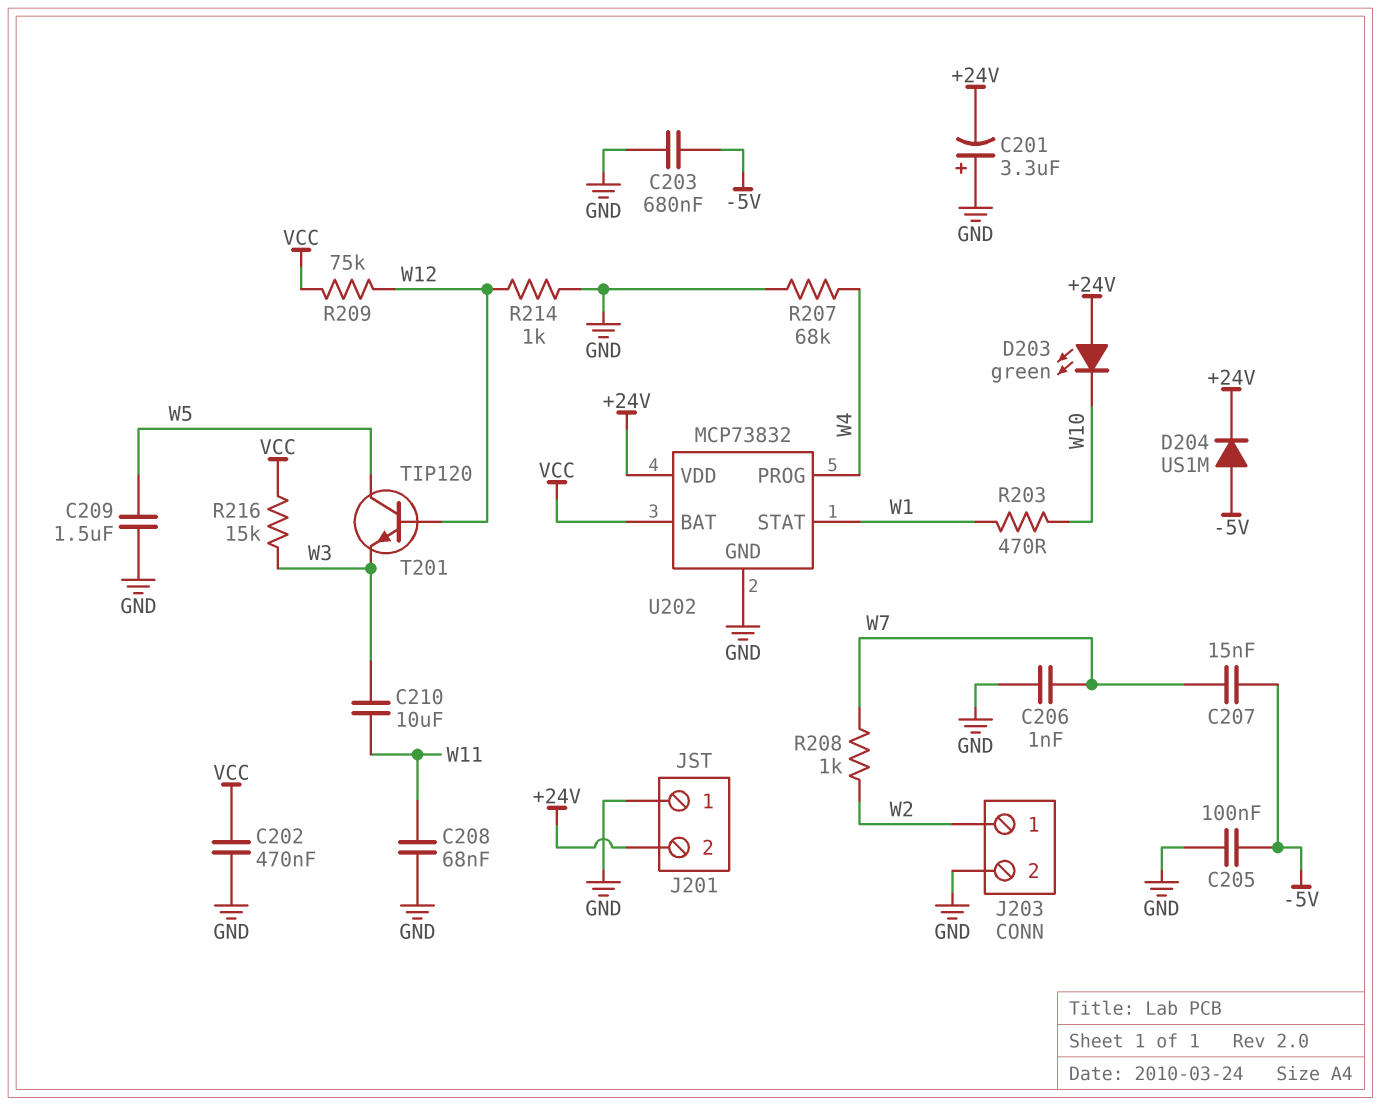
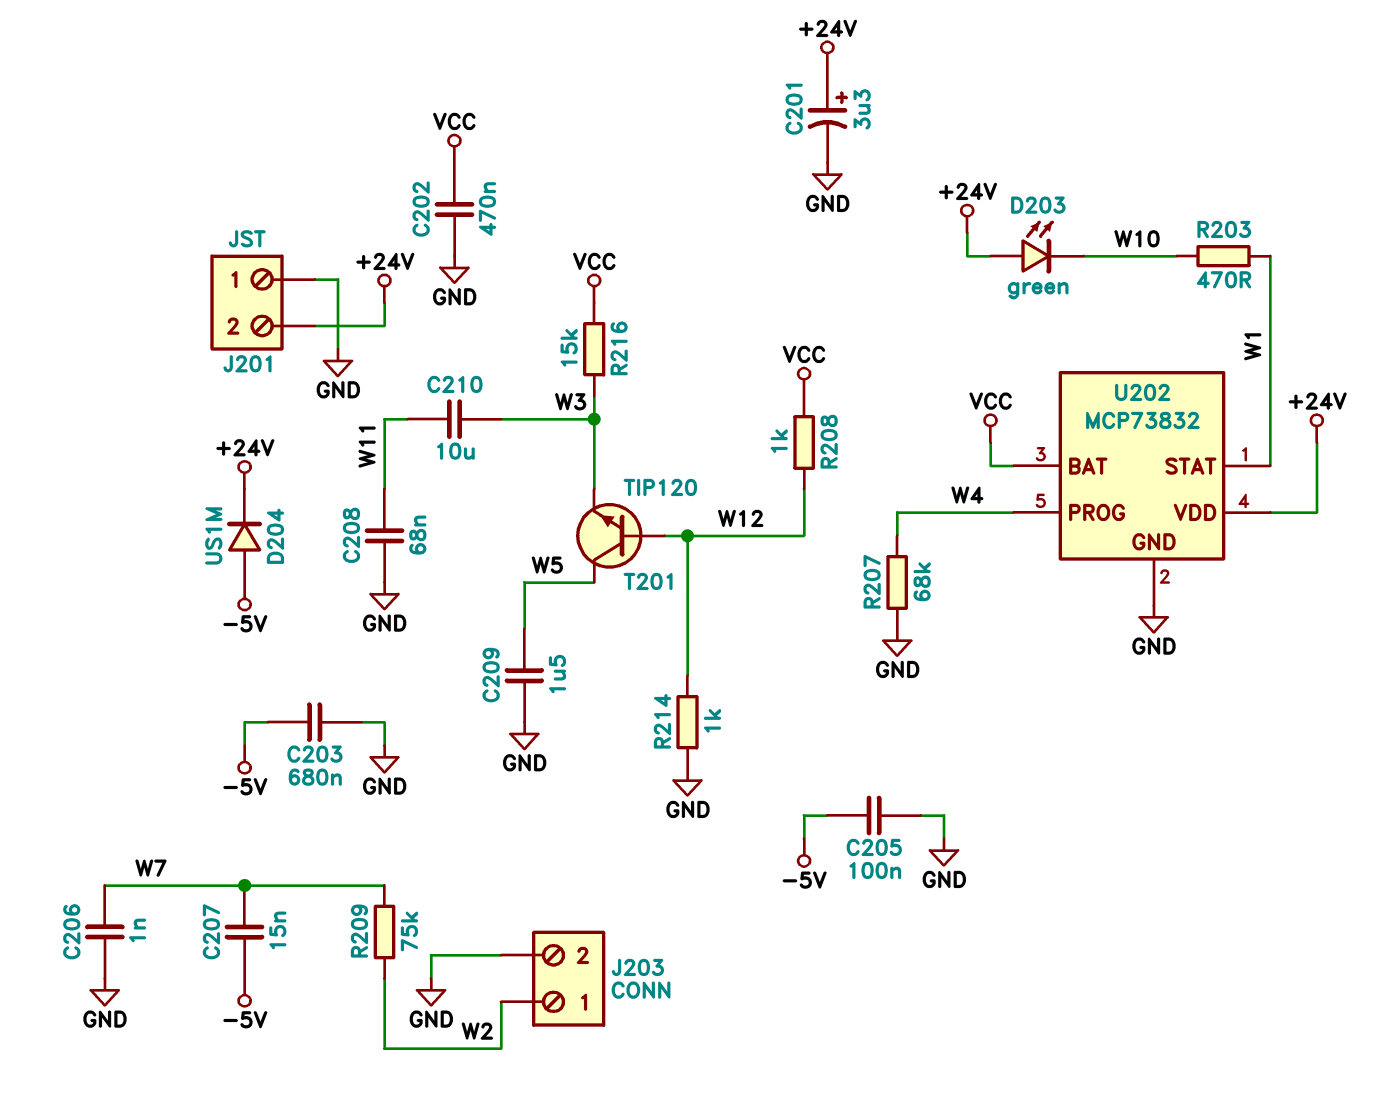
C201: 3.3uF (plus GND, minus +24V) -> 3.3uF (plus +24V, minus GND)
R208: 1k (W2, W7) -> 1k (VCC, W12)
R209: 75k (VCC, W12) -> 75k (W2, W7)

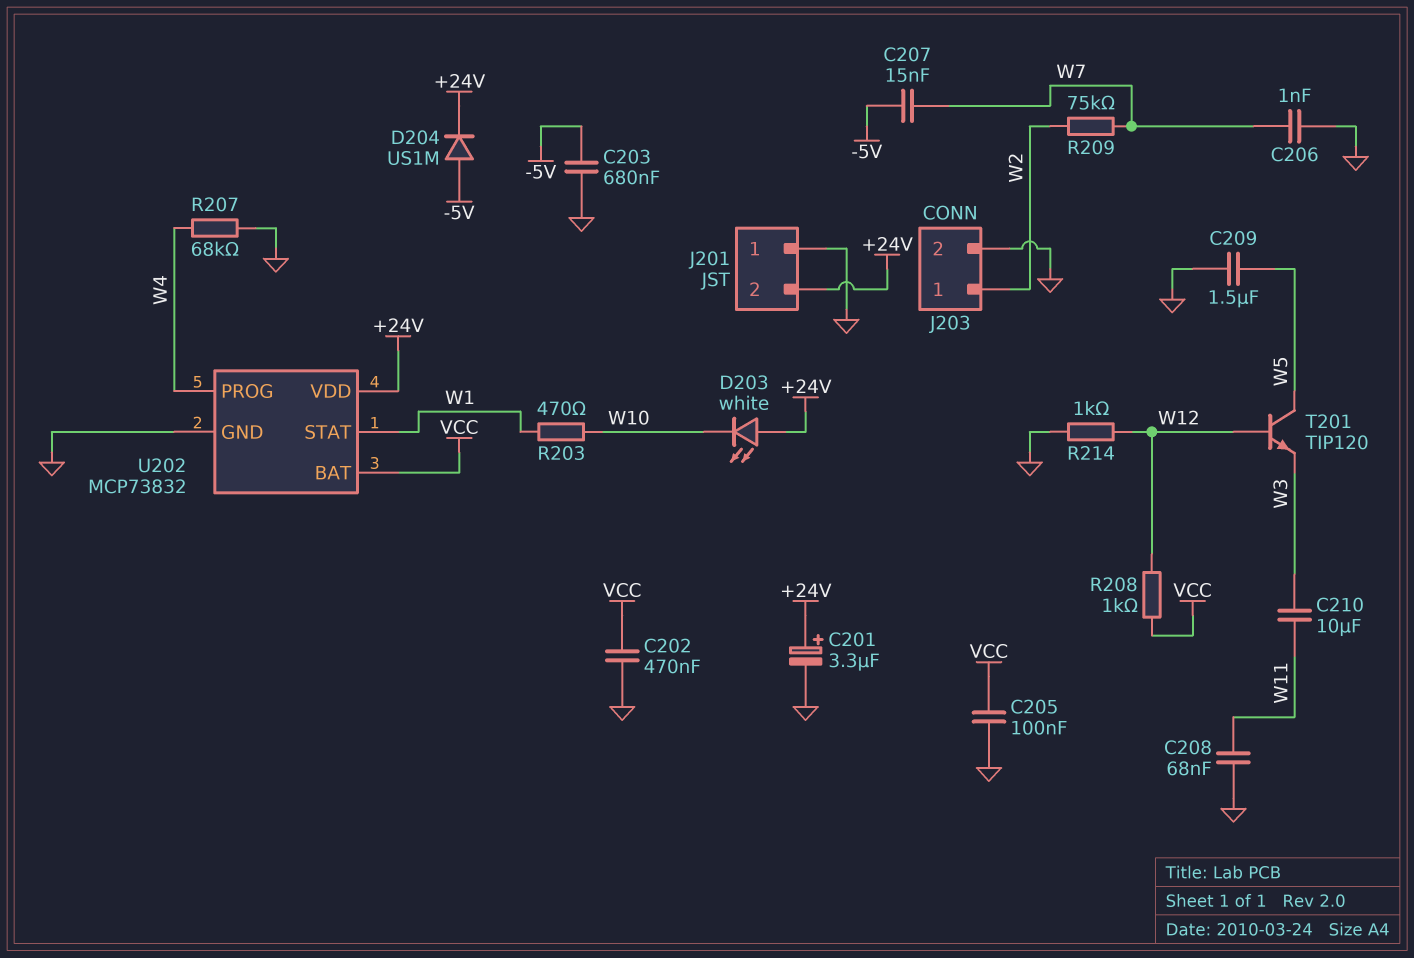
C205: 100nF (-5V, GND) -> 100nF (GND, VCC)
D203: LED green (A +24V, K W10) -> LED white (A +24V, K W10)
R216: 15k (VCC, W3) -> none

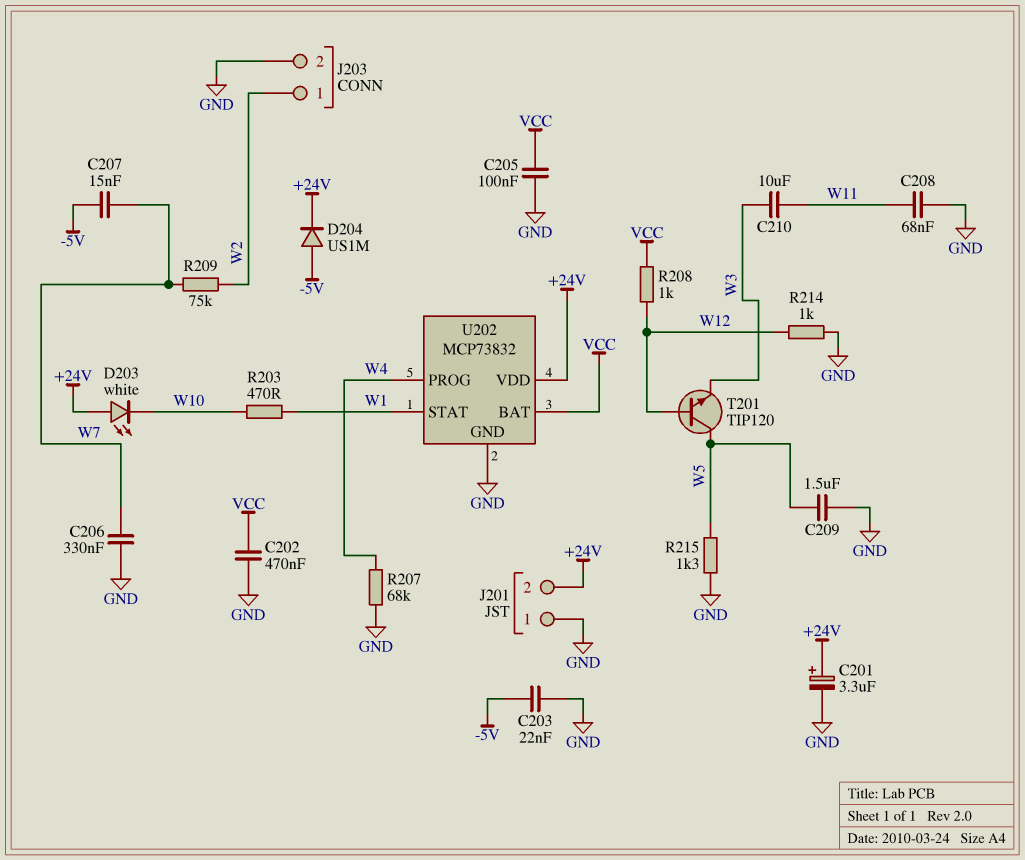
C203: 680nF (-5V, GND) -> 22nF (-5V, GND)
C206: 1nF (GND, W7) -> 330nF (GND, W7)
R215: none -> 1.3k (GND, W5)

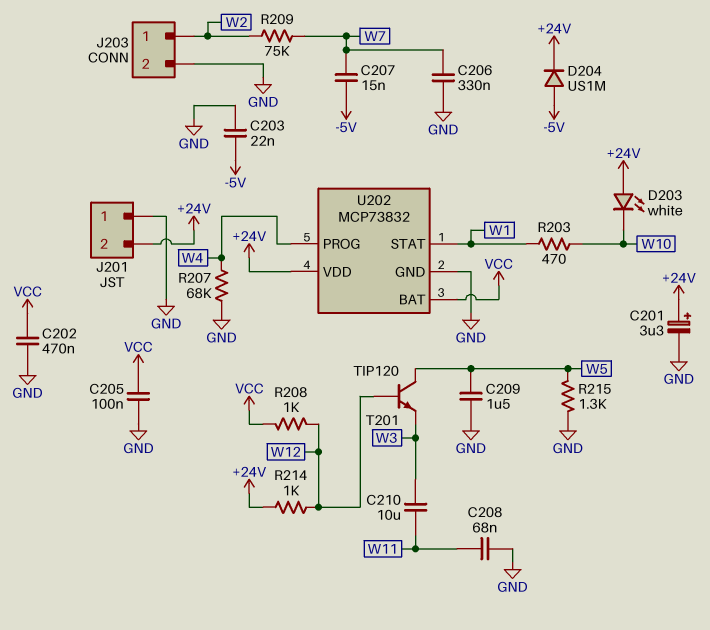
R214: 1k (GND, W12) -> 1k (+24V, W12)

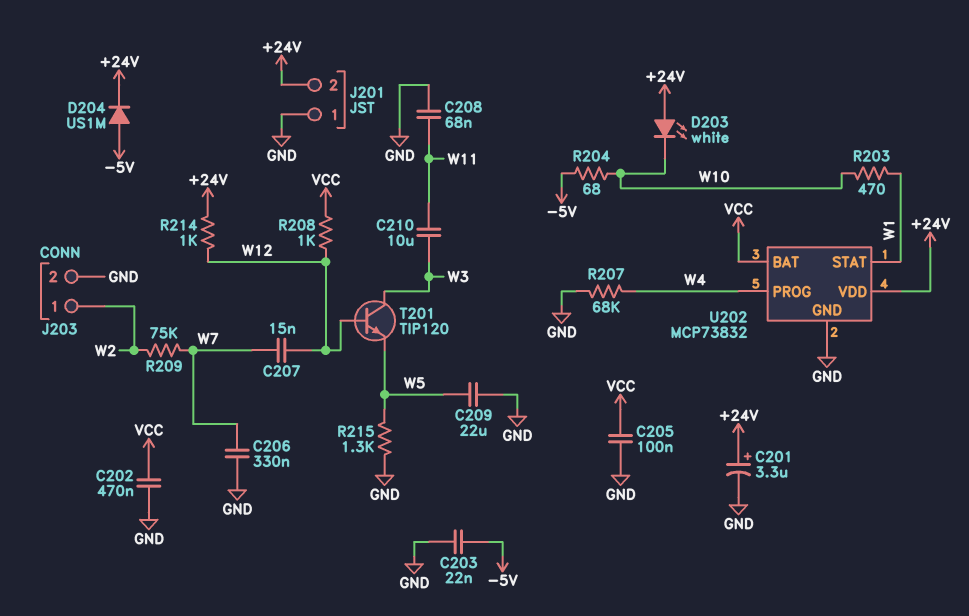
C207: 15nF (-5V, W7) -> 15nF (W7, W12)
C209: 1.5uF (GND, W5) -> 22uF (GND, W5)
R204: none -> 68 (-5V, W10)
T201: NPN TIP120 (B W12, C W5, E W3) -> NPN TIP120 (B W12, C W3, E W5)

